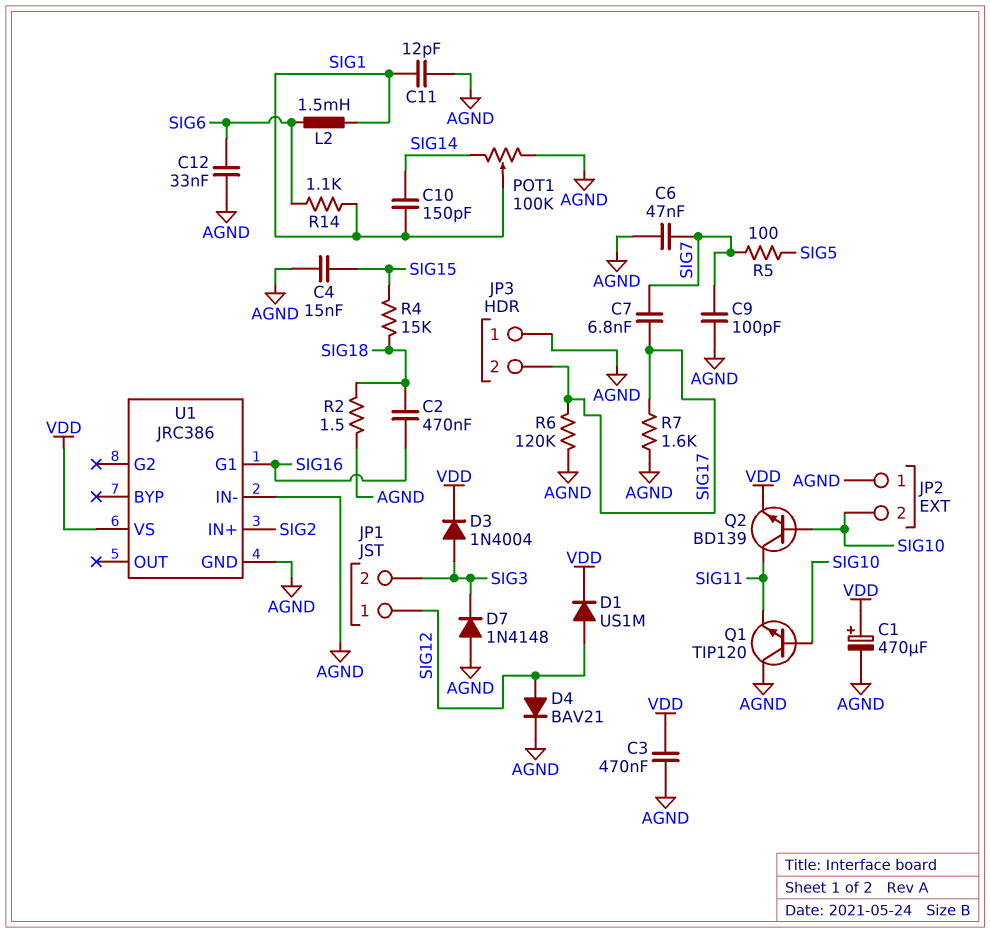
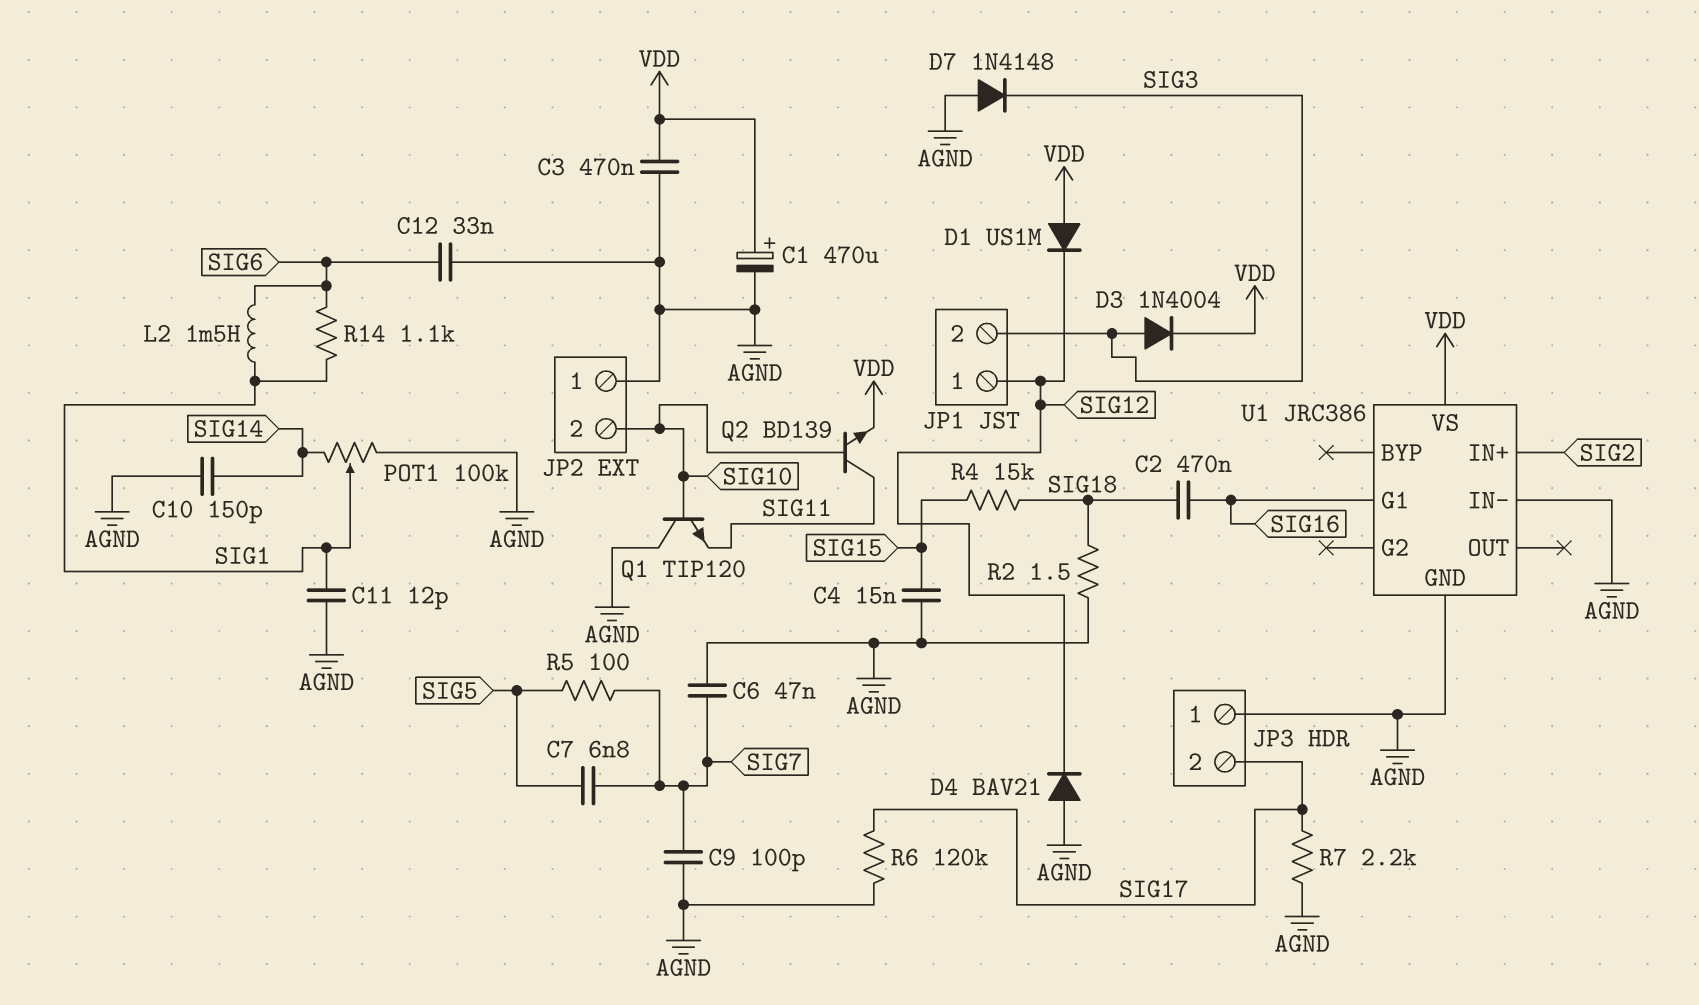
C7: 6.8nF (SIG7, SIG17) -> 6.8nF (SIG5, SIG7)
C10: 150pF (SIG1, SIG14) -> 150pF (AGND, SIG14)
D1: diode US1M (A SIG12, K VDD) -> diode US1M (A VDD, K SIG12)
D4: diode BAV21 (A SIG12, K AGND) -> diode BAV21 (A AGND, K SIG12)
R7: 1.6k (AGND, SIG17) -> 2.2k (AGND, SIG17)

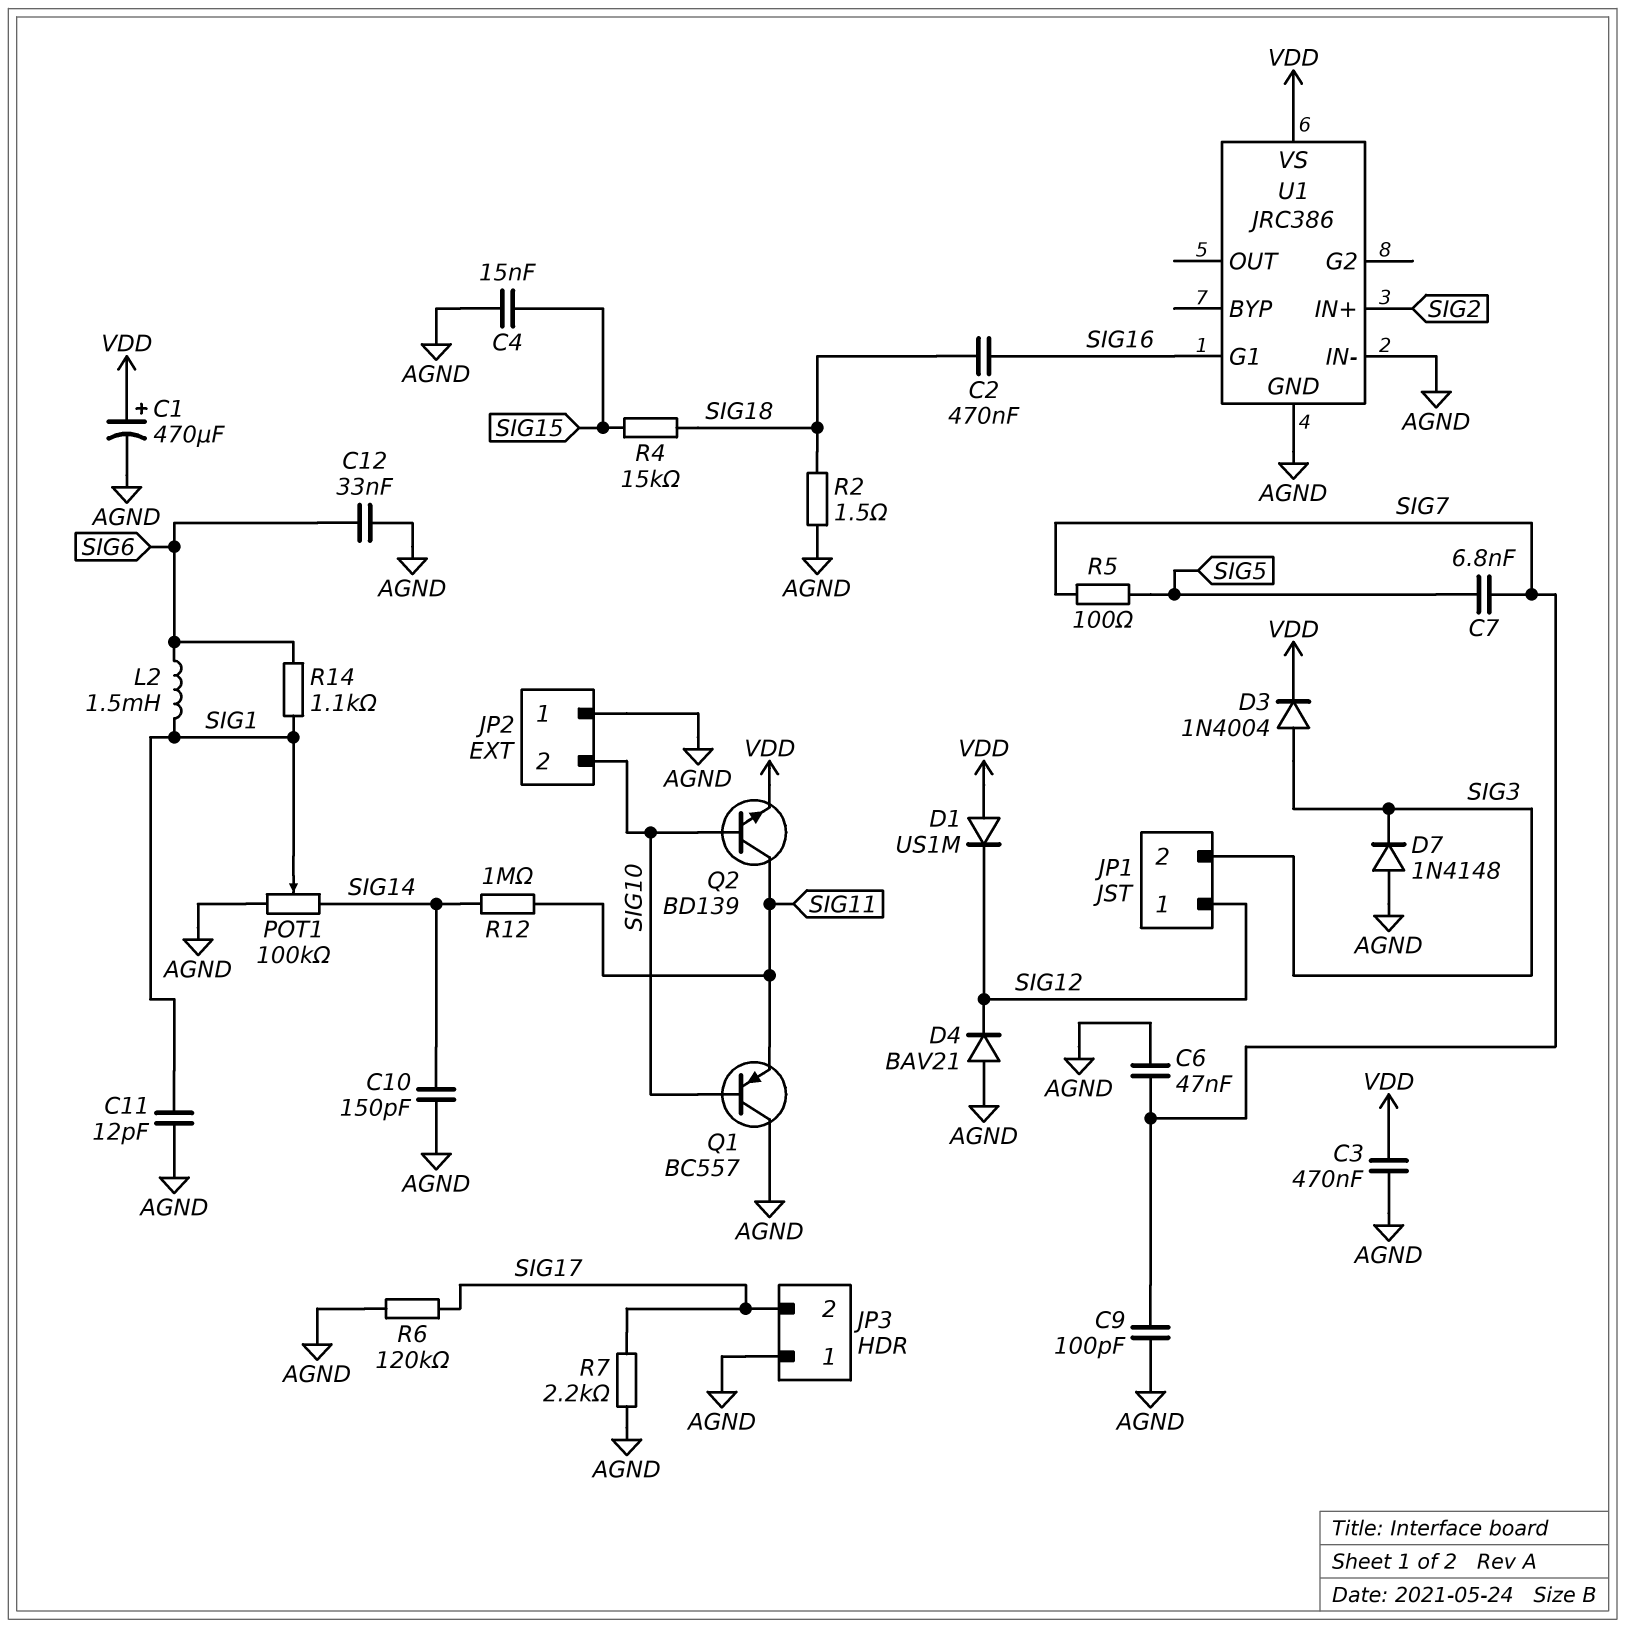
Q1: NPN TIP120 (B SIG10, C AGND, E SIG11) -> PNP BC557 (B SIG10, C AGND, E SIG11)
R12: none -> 1M (SIG11, SIG14)

